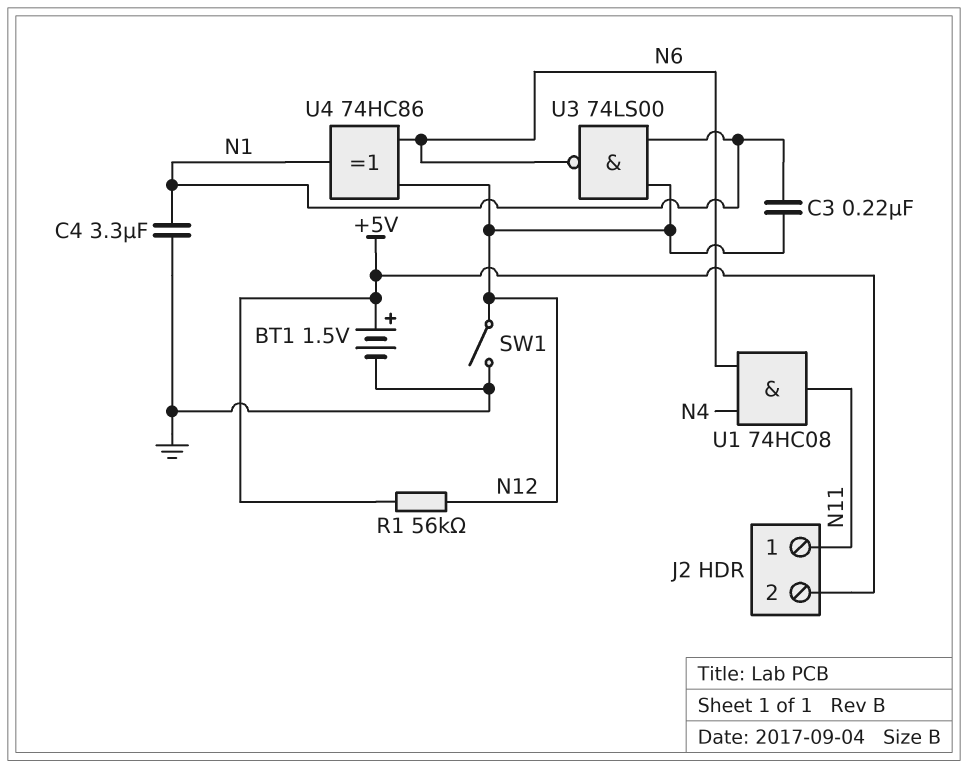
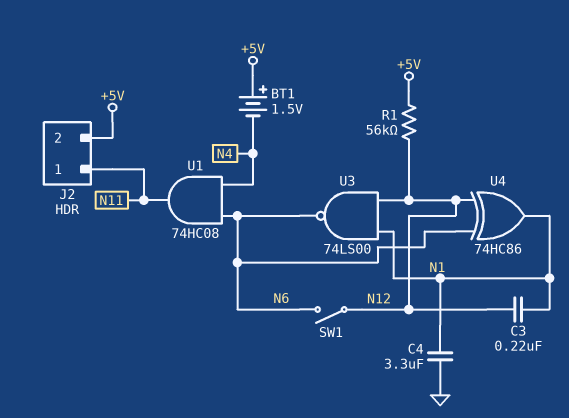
BT1: 1.5V (plus +5V, minus GND) -> 1.5V (plus +5V, minus N4)
SW1: switch (GND, N12) -> switch (N6, N12)

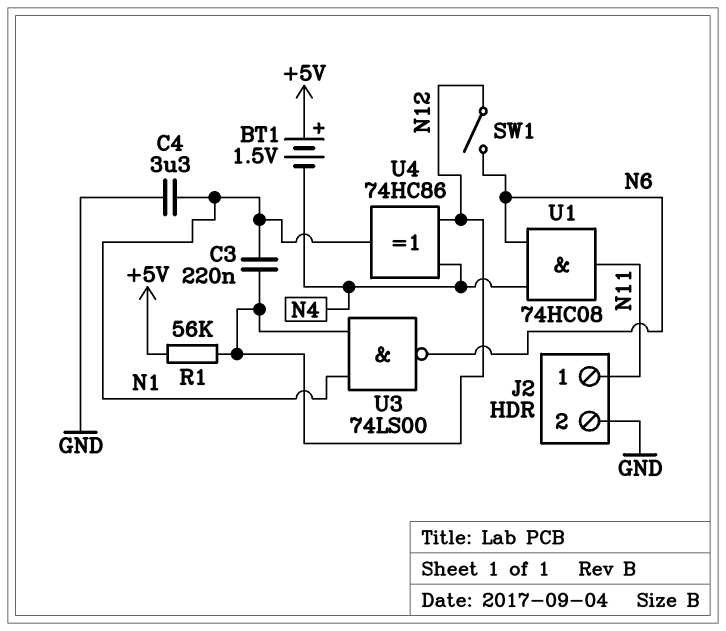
J2 pin 2: +5V -> GND
U4: XOR 74HC86 (in N6, in N12, out N1) -> XOR 74HC86 (in N4, in N12, out N1)

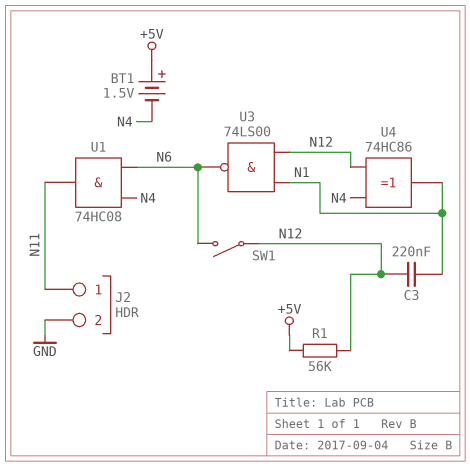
C4: 3.3uF (GND, N1) -> none

